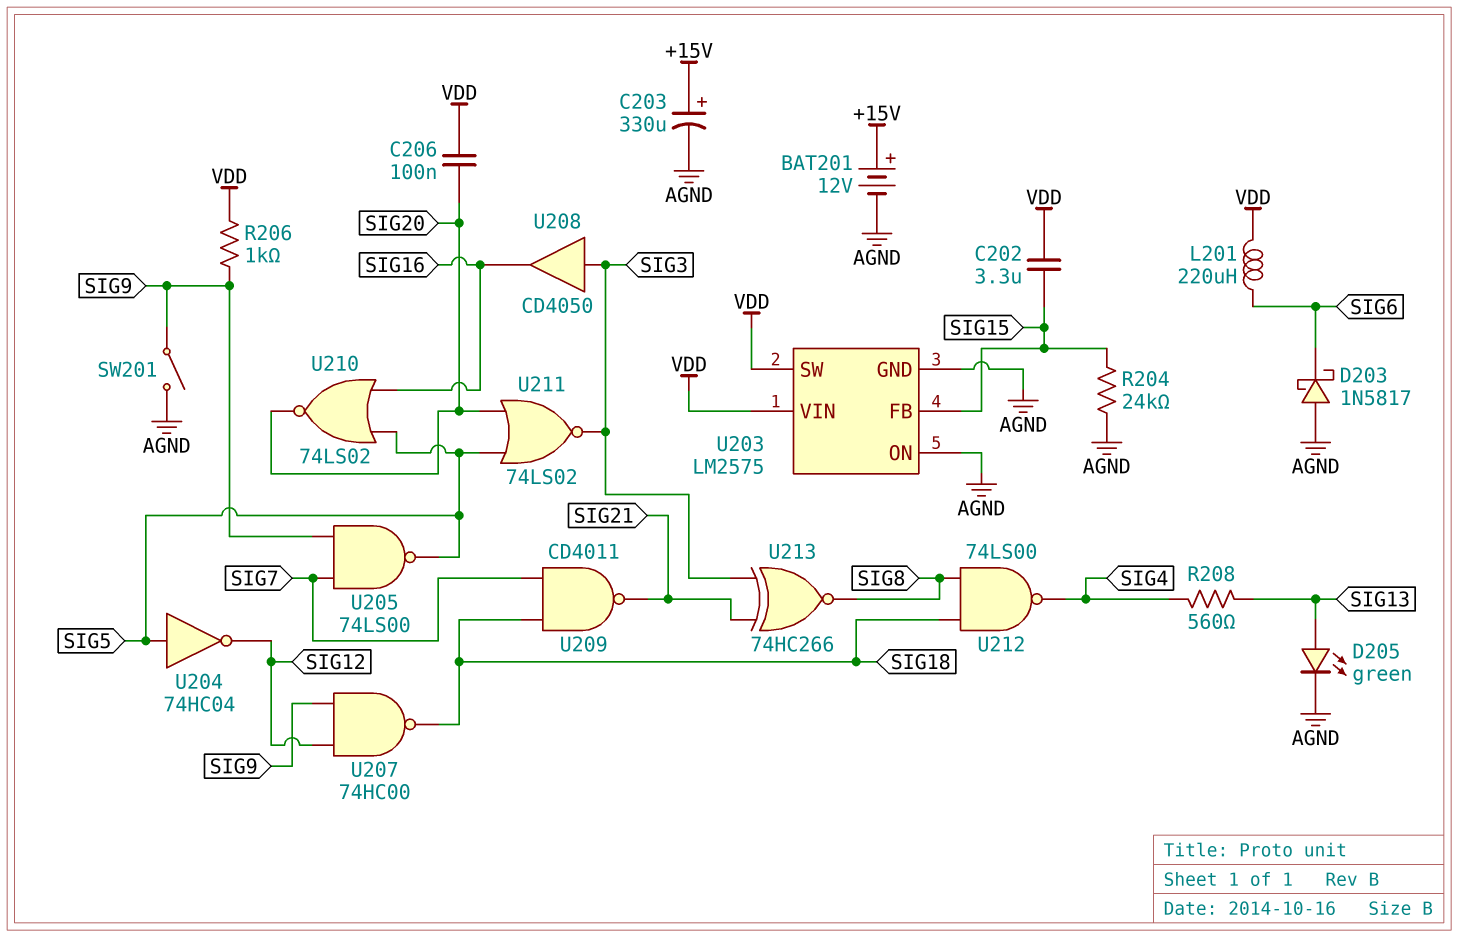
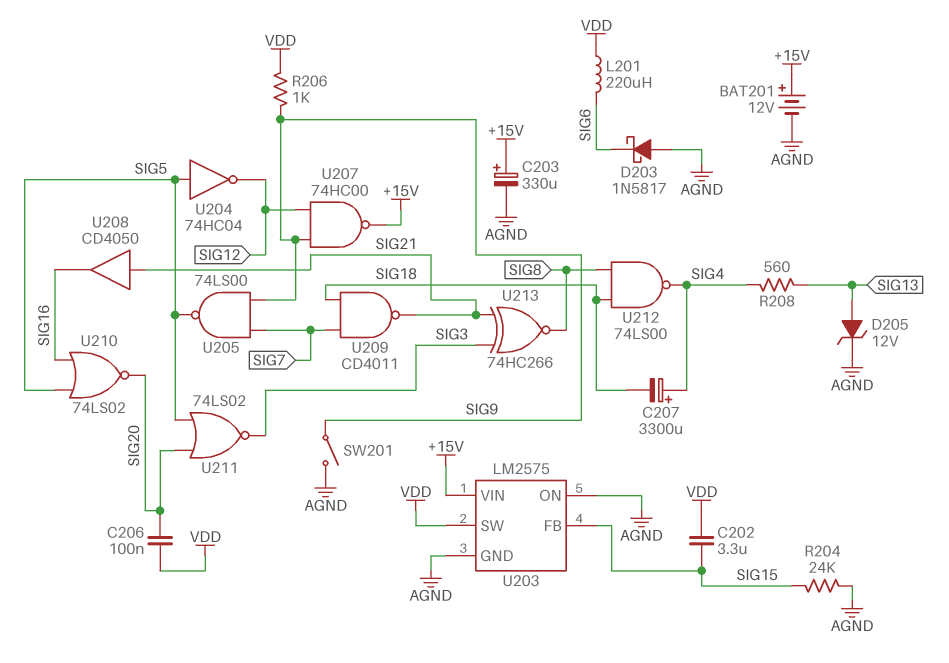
C207: none -> 3300uF (plus SIG4, minus SIG18)
D205: LED green (A SIG13, K AGND) -> zener 12V (A SIG13, K AGND)
U203 pin VIN: VDD -> +15V
U207: NAND 74HC00 (in SIG9, in SIG12, out SIG18) -> NAND 74HC00 (in SIG9, in SIG12, out +15V)
U208: buffer CD4050 (in SIG3, out SIG16) -> buffer CD4050 (in SIG21, out SIG16)

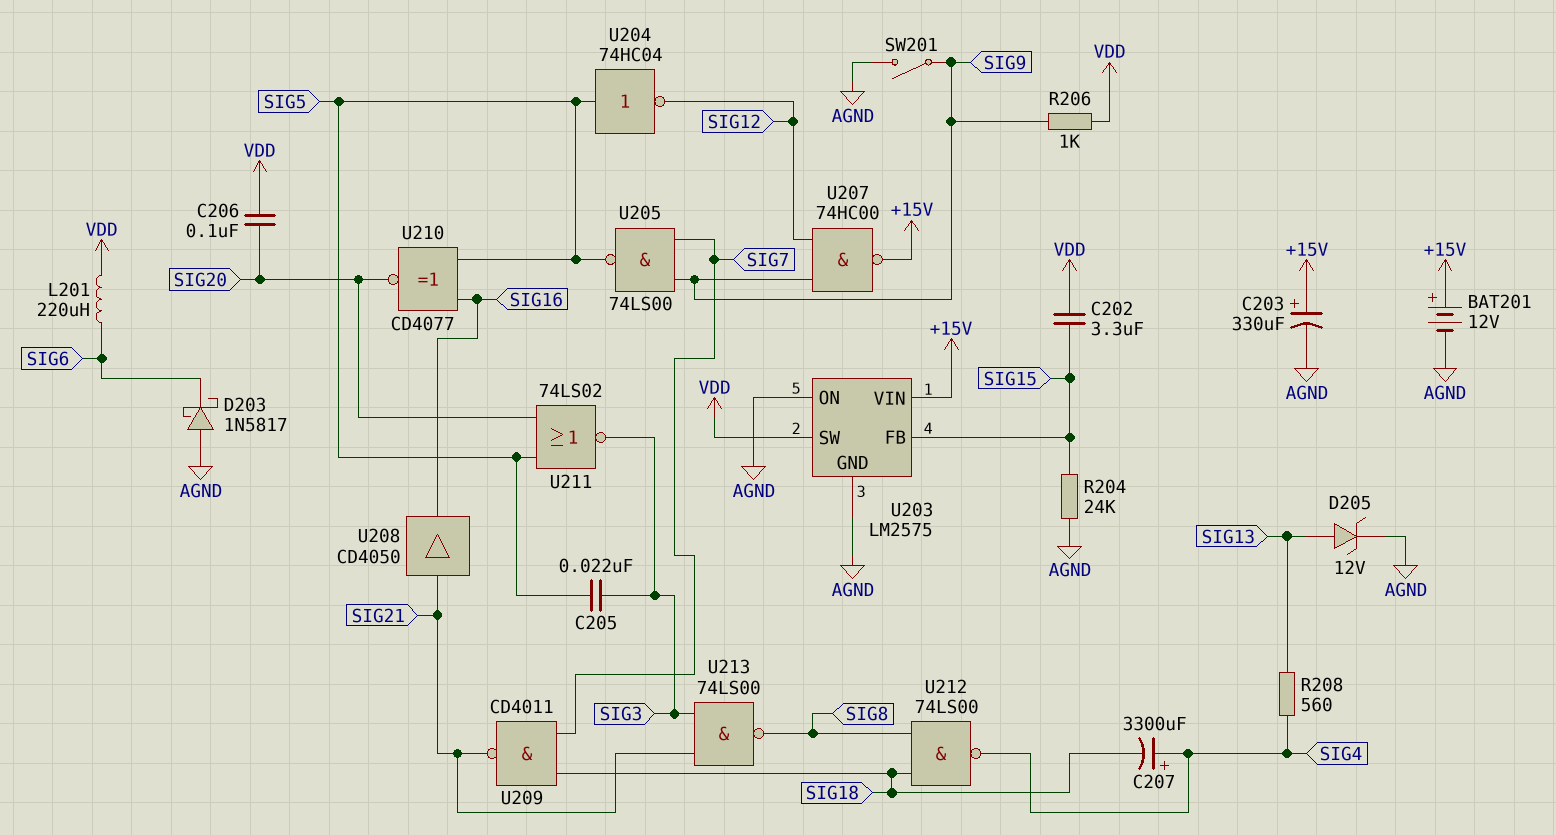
C205: none -> 22nF (SIG3, SIG5)
U210: NOR 74LS02 (in SIG5, in SIG16, out SIG20) -> XNOR CD4077 (in SIG5, in SIG16, out SIG20)
U213: XNOR 74HC266 (in SIG3, in SIG21, out SIG8) -> NAND 74LS00 (in SIG3, in SIG21, out SIG8)

